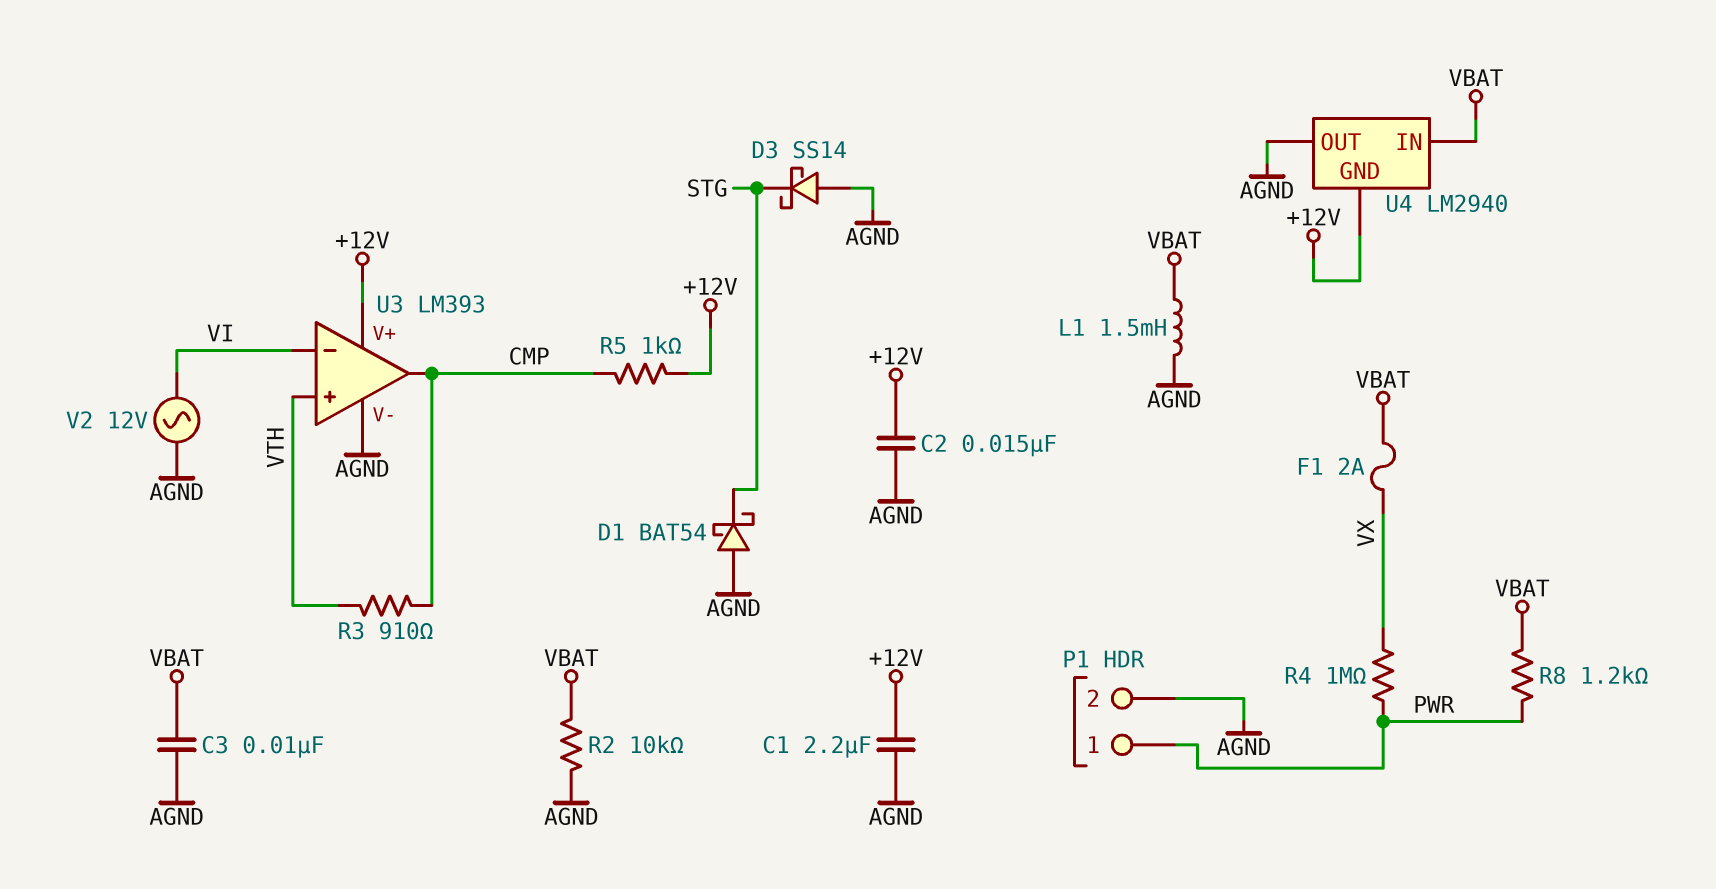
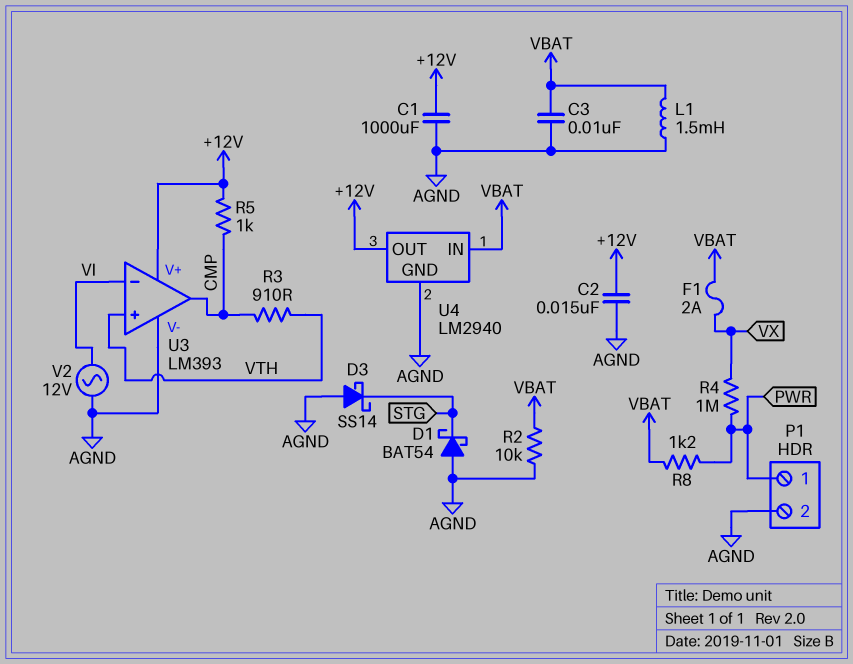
C1: 2.2uF (+12V, AGND) -> 1000uF (+12V, AGND)
U4 pin GND: +12V -> AGND
U4 pin OUT: AGND -> +12V

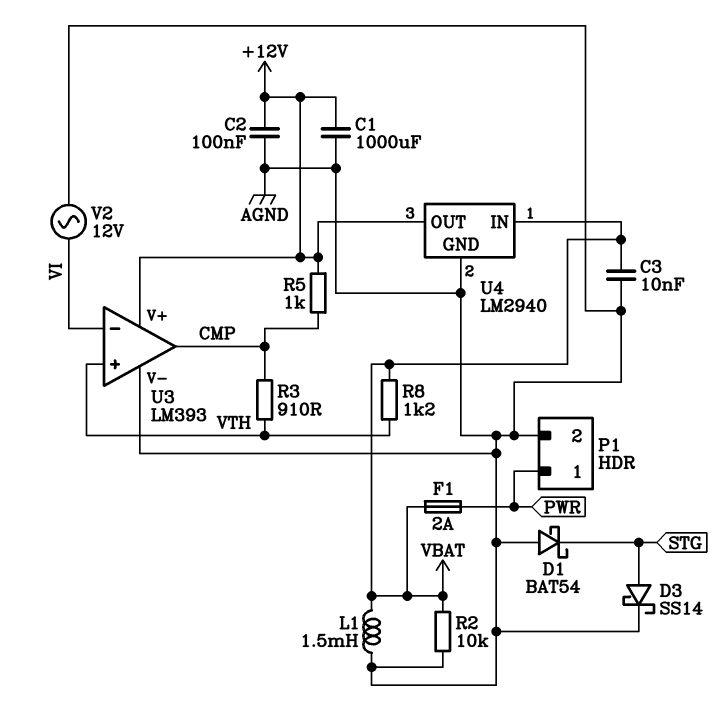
C2: 15nF (+12V, AGND) -> 100nF (+12V, AGND)
D3: schottky SS14 (A AGND, K STG) -> schottky SS14 (A STG, K AGND)
F1: 2A (VBAT, VX) -> 2A (PWR, VBAT)
R4: 1M (PWR, VX) -> none
R8: 1.2k (PWR, VBAT) -> 1.2k (VBAT, VTH)

